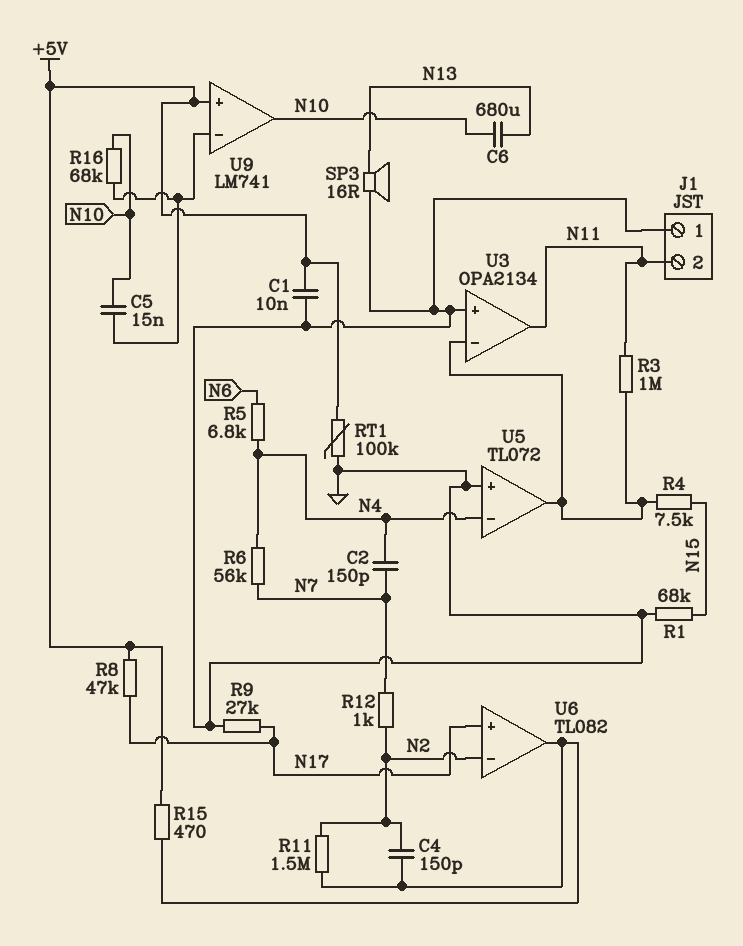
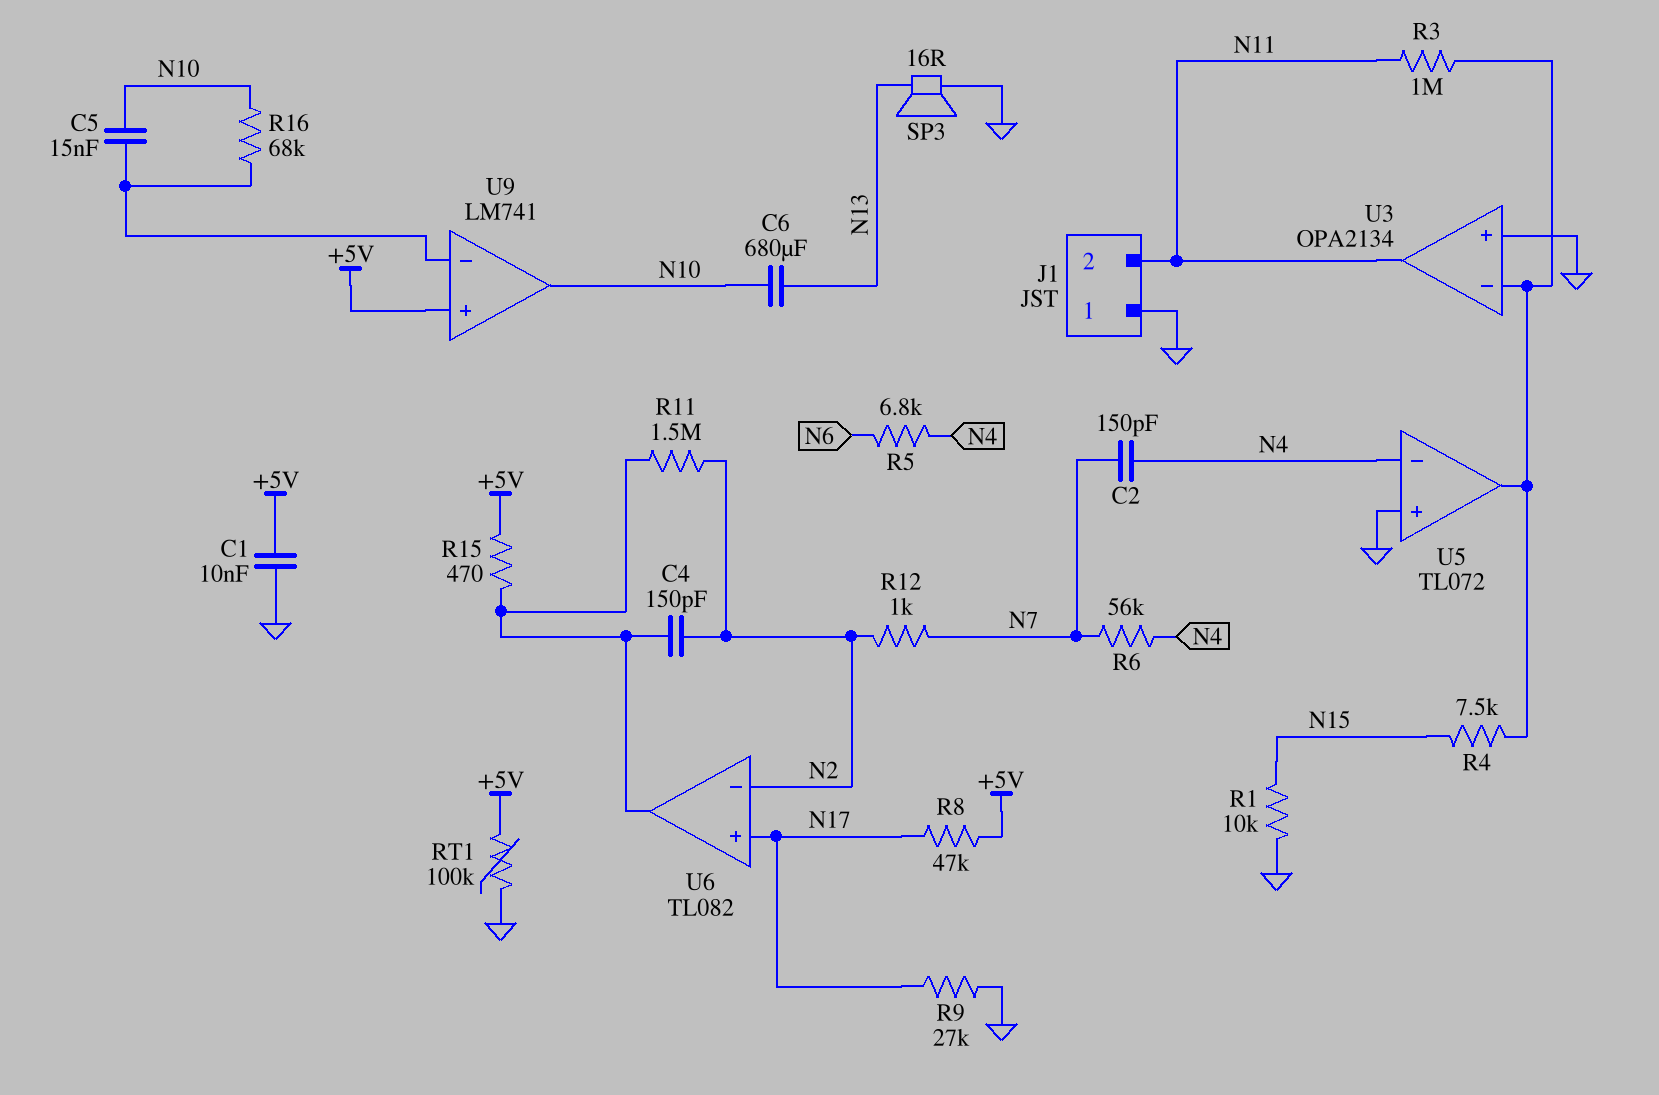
R1: 68k (GND, N15) -> 10k (GND, N15)

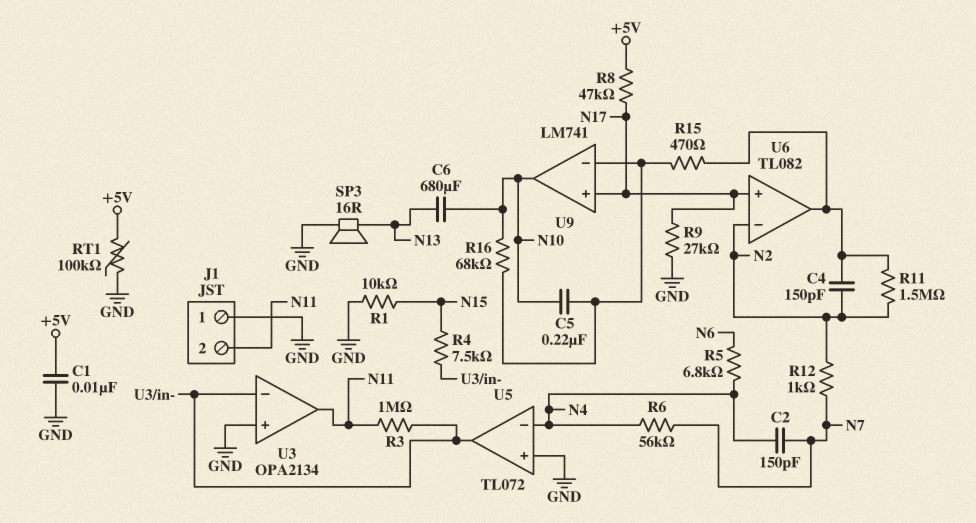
C5: 15nF (N10, U9/in-) -> 220nF (N10, U9/in-)
R15: 470 (+5V, U6/out) -> 470 (U6/out, U9/in-)
U9 pin in+: +5V -> N17

